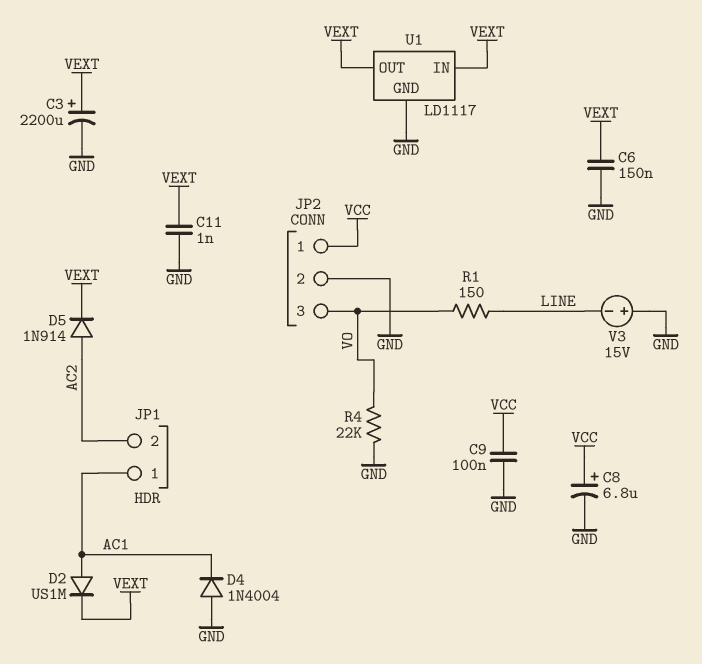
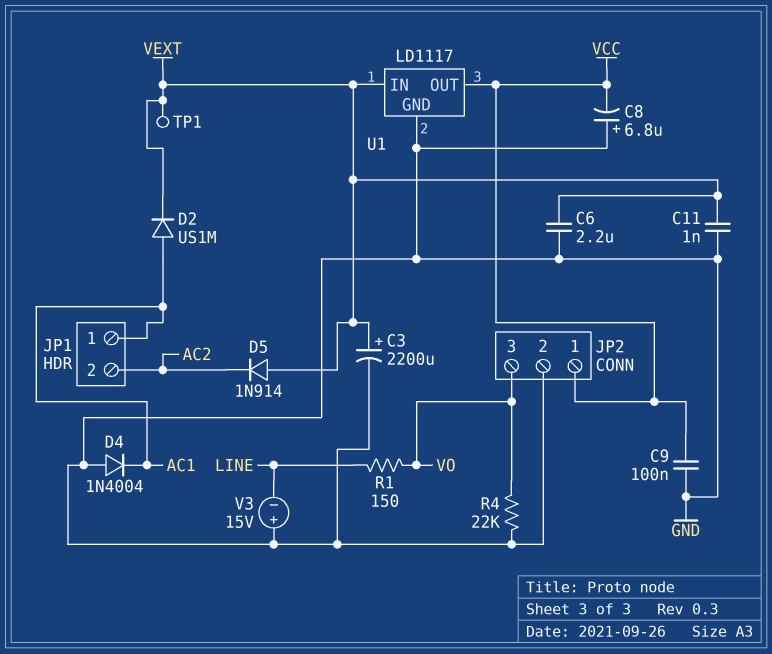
C6: 150nF (GND, VEXT) -> 2.2uF (GND, VEXT)
C8: 6.8uF (plus VCC, minus GND) -> 6.8uF (plus GND, minus VCC)
D5: diode 1N914 (A AC2, K VEXT) -> diode 1N914 (A VEXT, K AC2)
TP1: none -> test point (VEXT)
U1 pin OUT: VEXT -> VCC

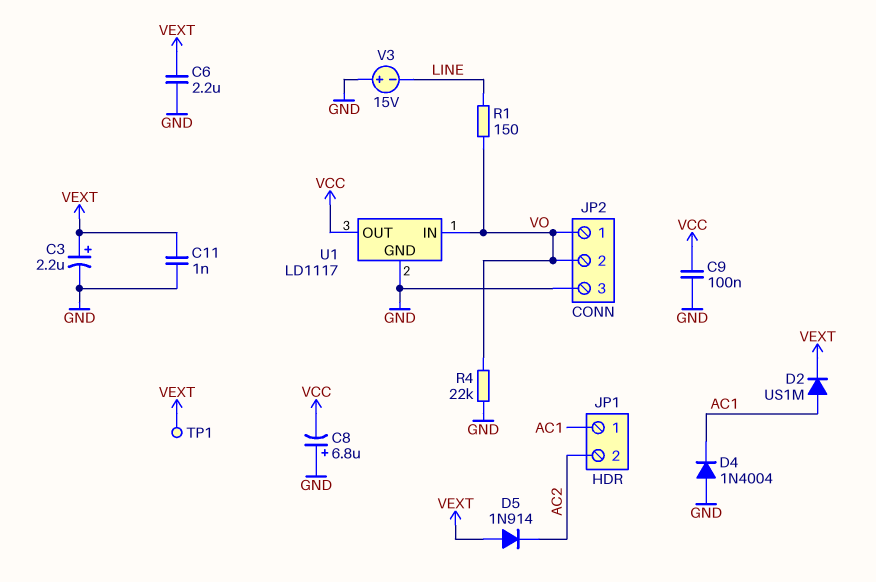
C3: 2200uF (plus VEXT, minus GND) -> 2.2uF (plus VEXT, minus GND)
JP2 pin 1: VCC -> VO
JP2 pin 2: GND -> VO
JP2 pin 3: VO -> GND
U1 pin IN: VEXT -> VO

